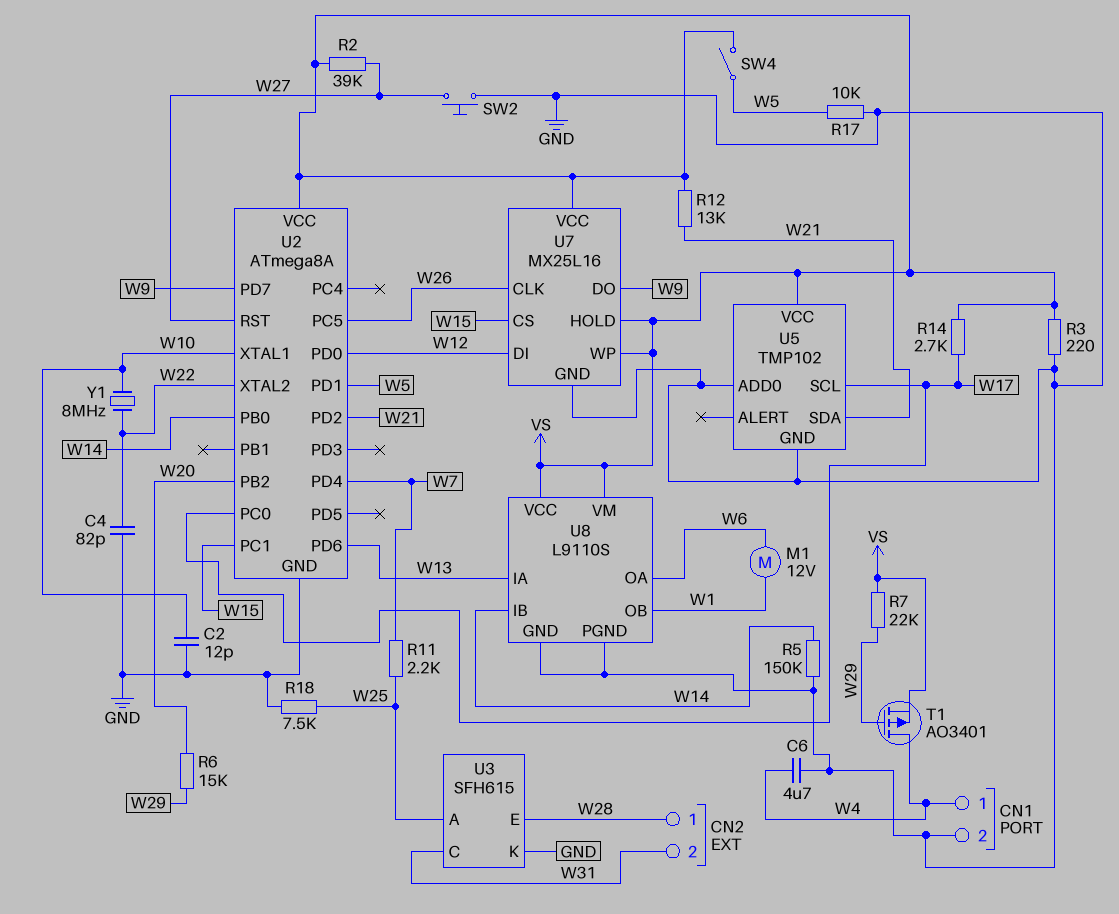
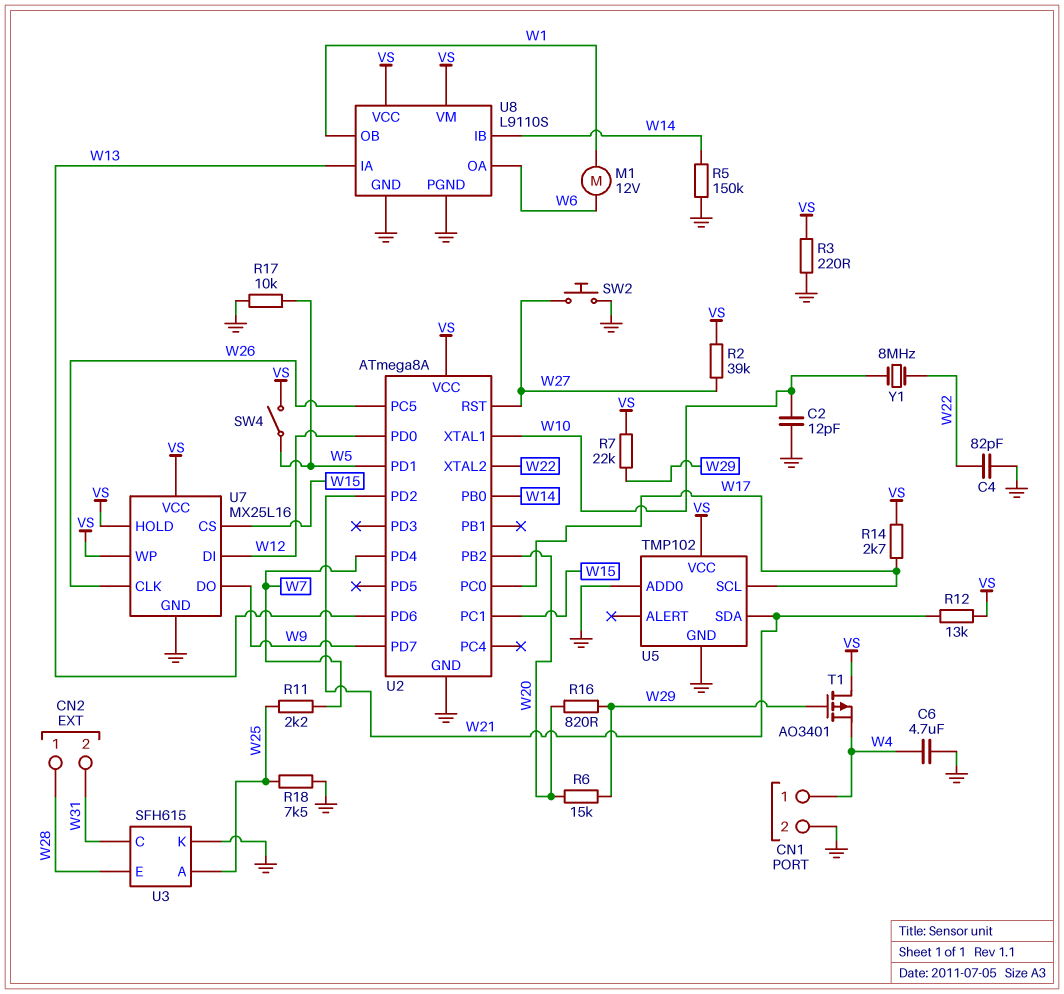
R16: none -> 820 (W20, W29)
T1: PMOS AO3401 (G W29, D W4, S VS) -> PMOS AO3401 (G W29, D VS, S W4)

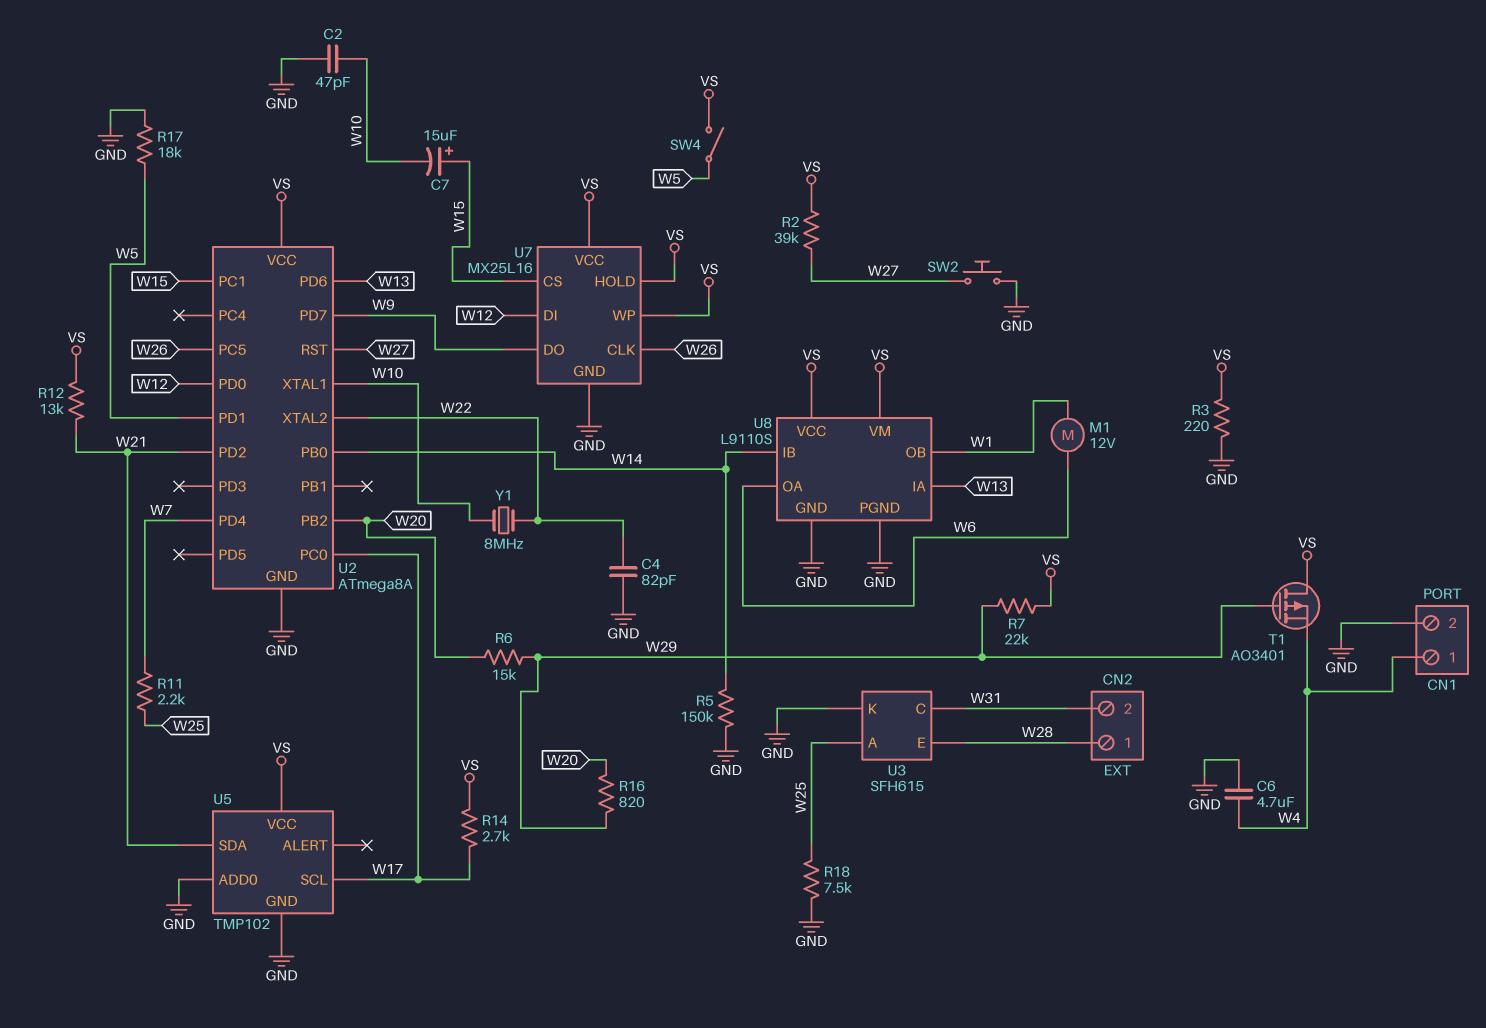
C2: 12pF (GND, W10) -> 47pF (GND, W10)
C7: none -> 15uF (plus W15, minus W10)
R17: 10k (GND, W5) -> 18k (GND, W5)

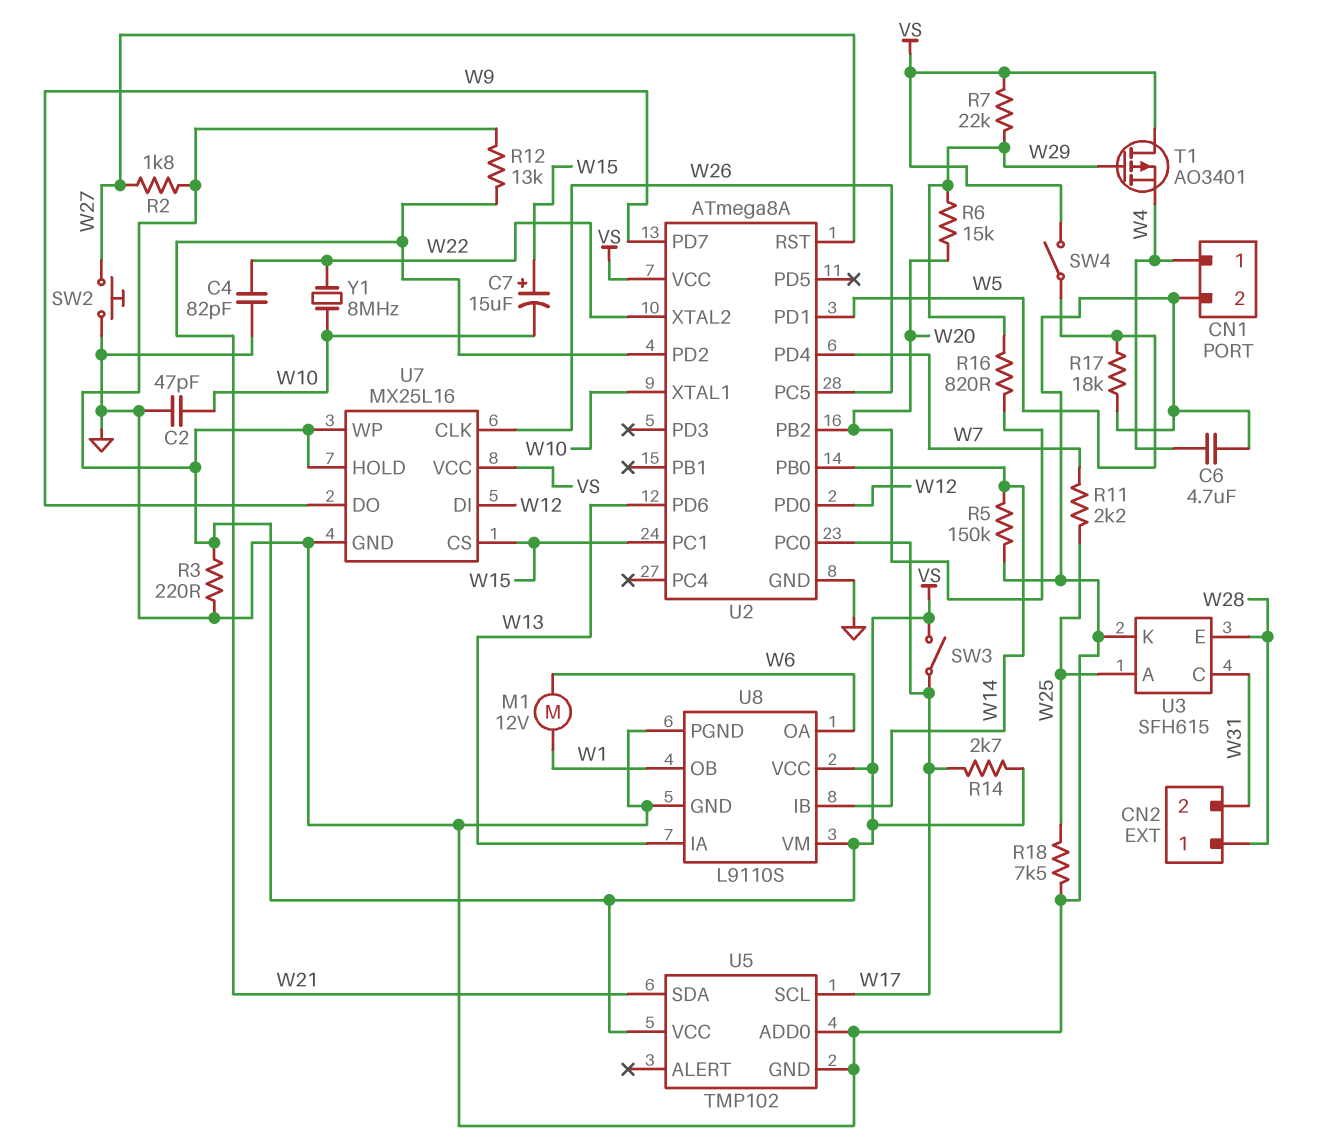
R2: 39k (VS, W27) -> 1.8k (VS, W27)
SW3: none -> switch (VS, W17)

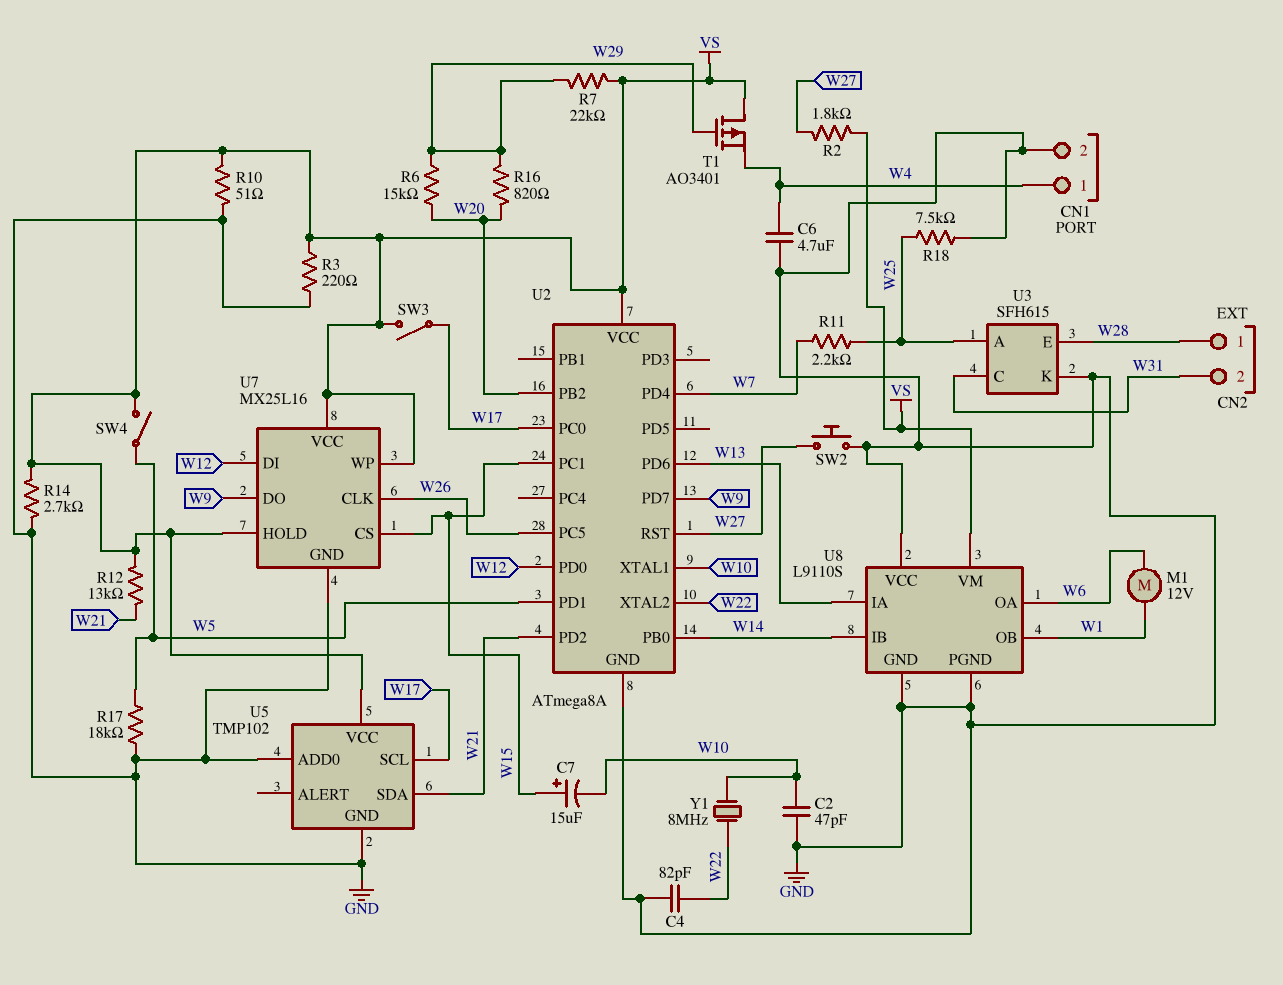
R5: 150k (GND, W14) -> none
R10: none -> 51 (GND, VS)
R14: 2.7k (VS, W17) -> 2.7k (GND, VS)
U8 pin VCC: VS -> GND

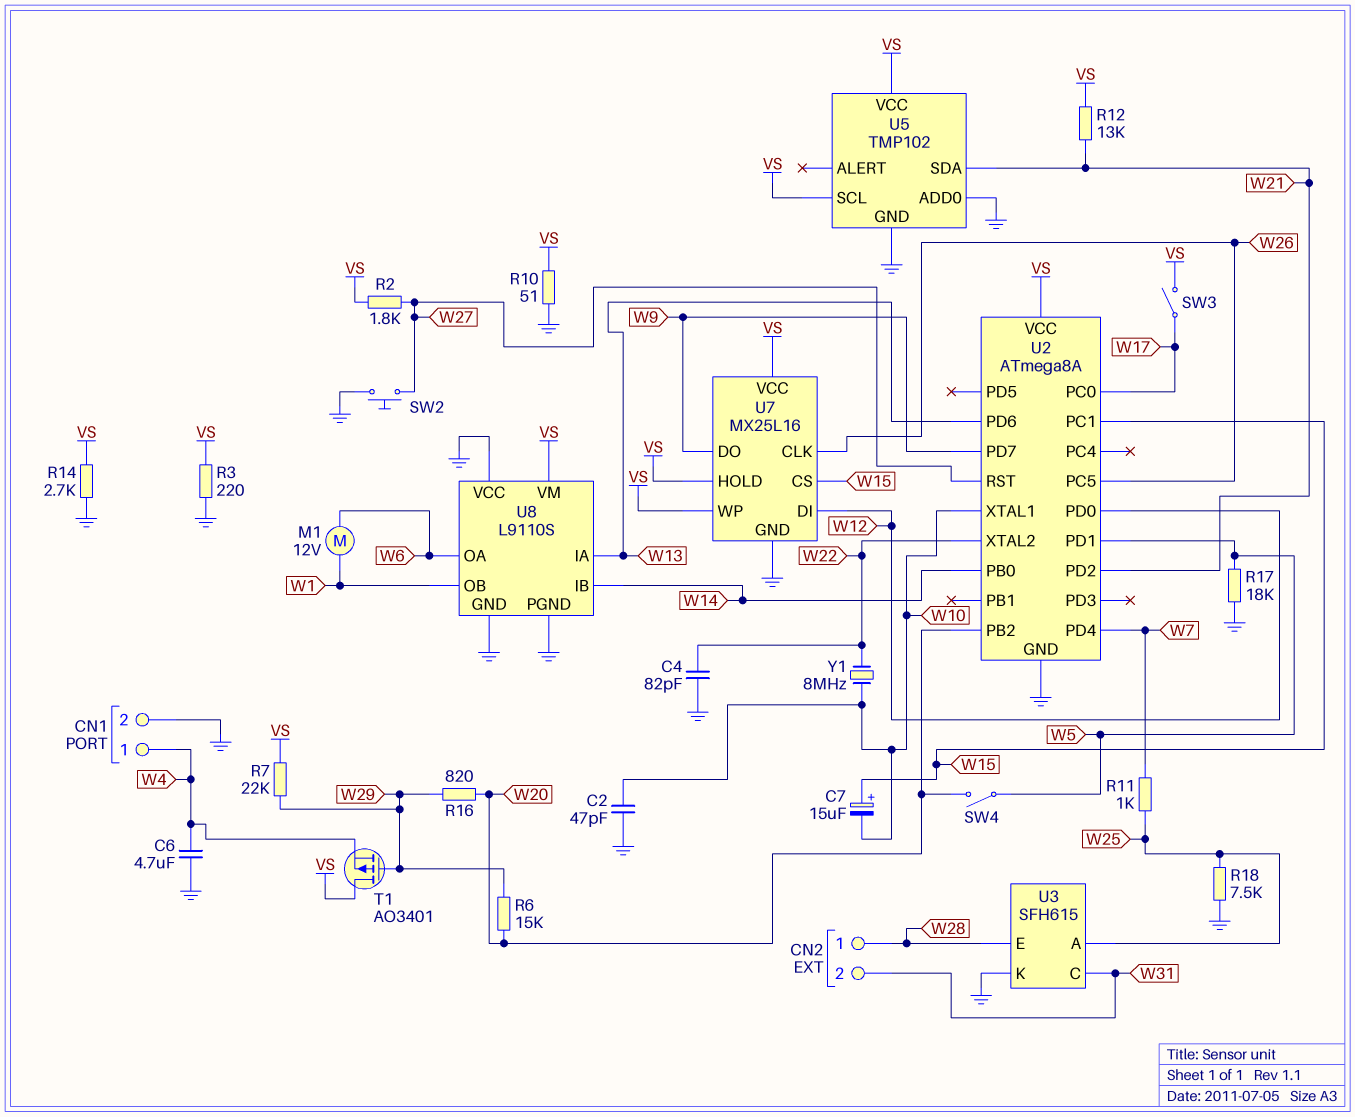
R11: 2.2k (W7, W25) -> 1k (W7, W25)
SW4: switch (VS, W5) -> switch (W5, W20)
U5 pin SCL: W17 -> VS

